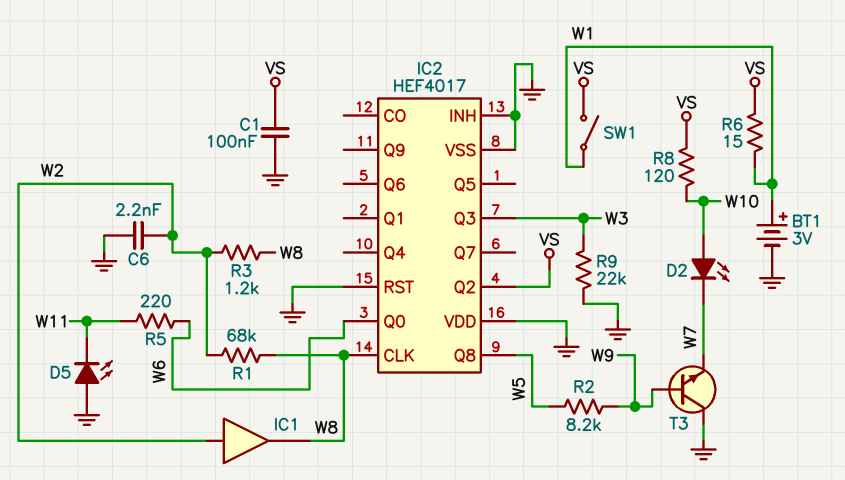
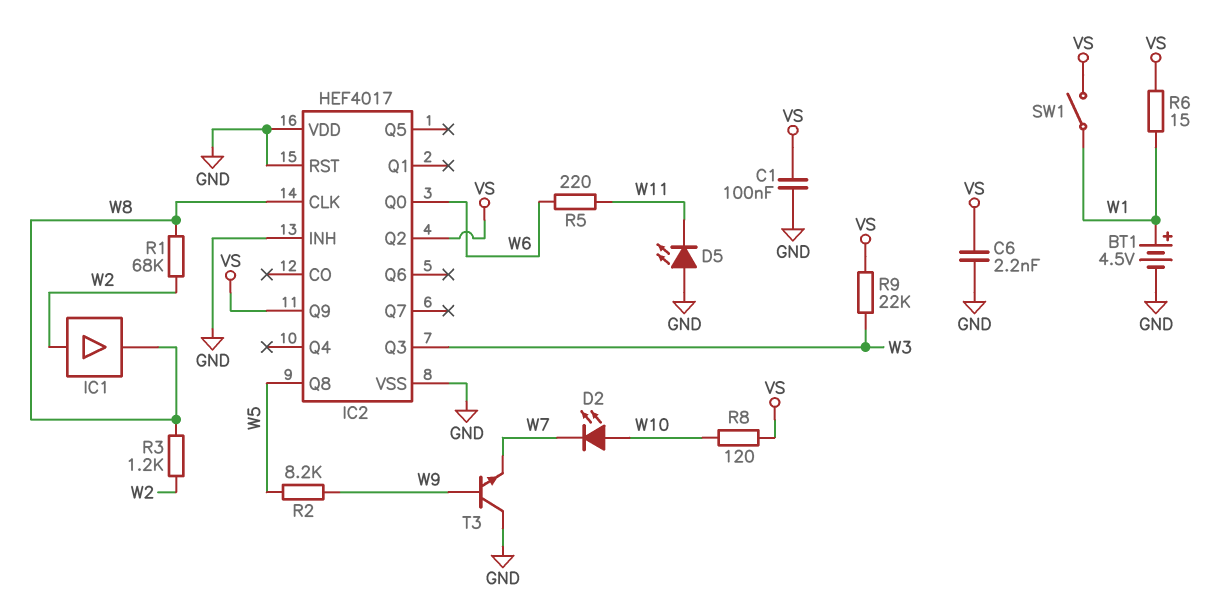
BT1: 3V (plus W1, minus GND) -> 4.5V (plus W1, minus GND)
C6: 2.2nF (GND, W2) -> 2.2nF (GND, VS)
IC2 pin Q9: none -> VS
R9: 22k (GND, W3) -> 22k (VS, W3)

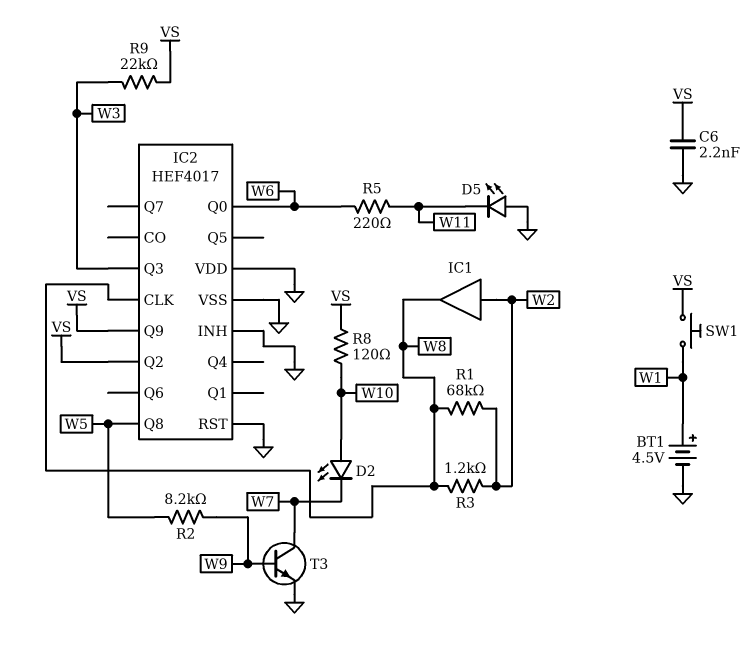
C1: 100nF (GND, VS) -> none
R6: 15 (VS, W1) -> none
SW1: switch (VS, W1) -> button (VS, W1)
T3: NPN (B W9, C GND, E W7) -> NPN (B W9, C W7, E GND)

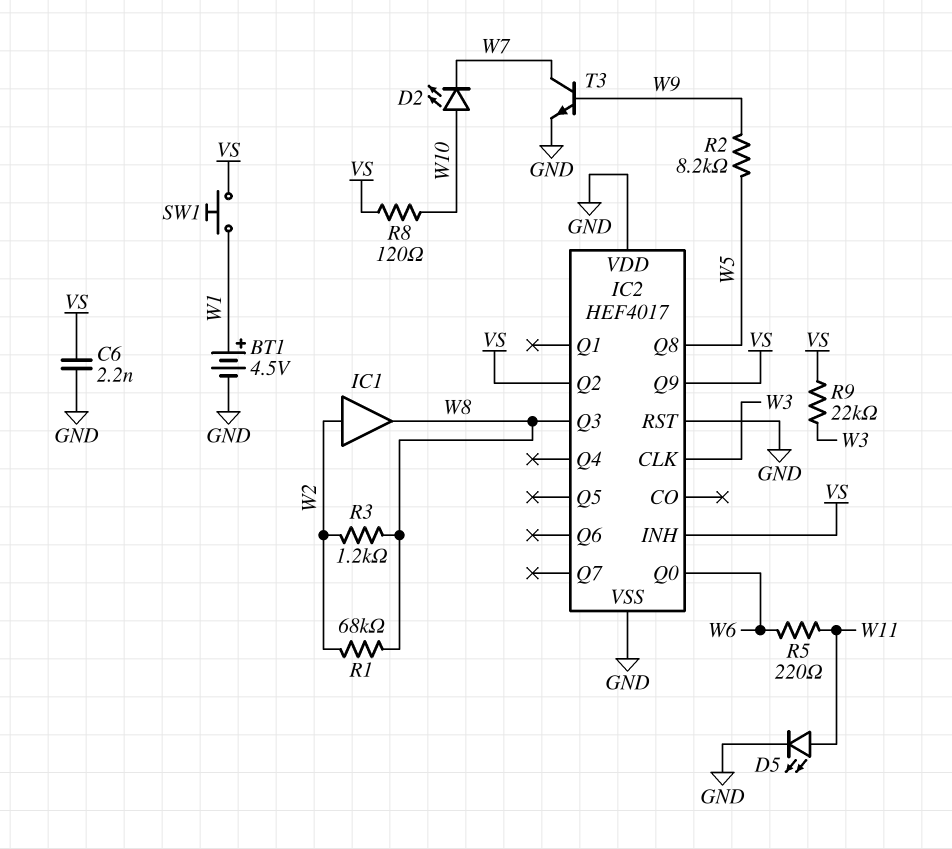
D5: LED (A GND, K W11) -> LED (A W11, K GND)
IC2 pin CLK: W8 -> W3
IC2 pin INH: GND -> VS
IC2 pin Q3: W3 -> W8

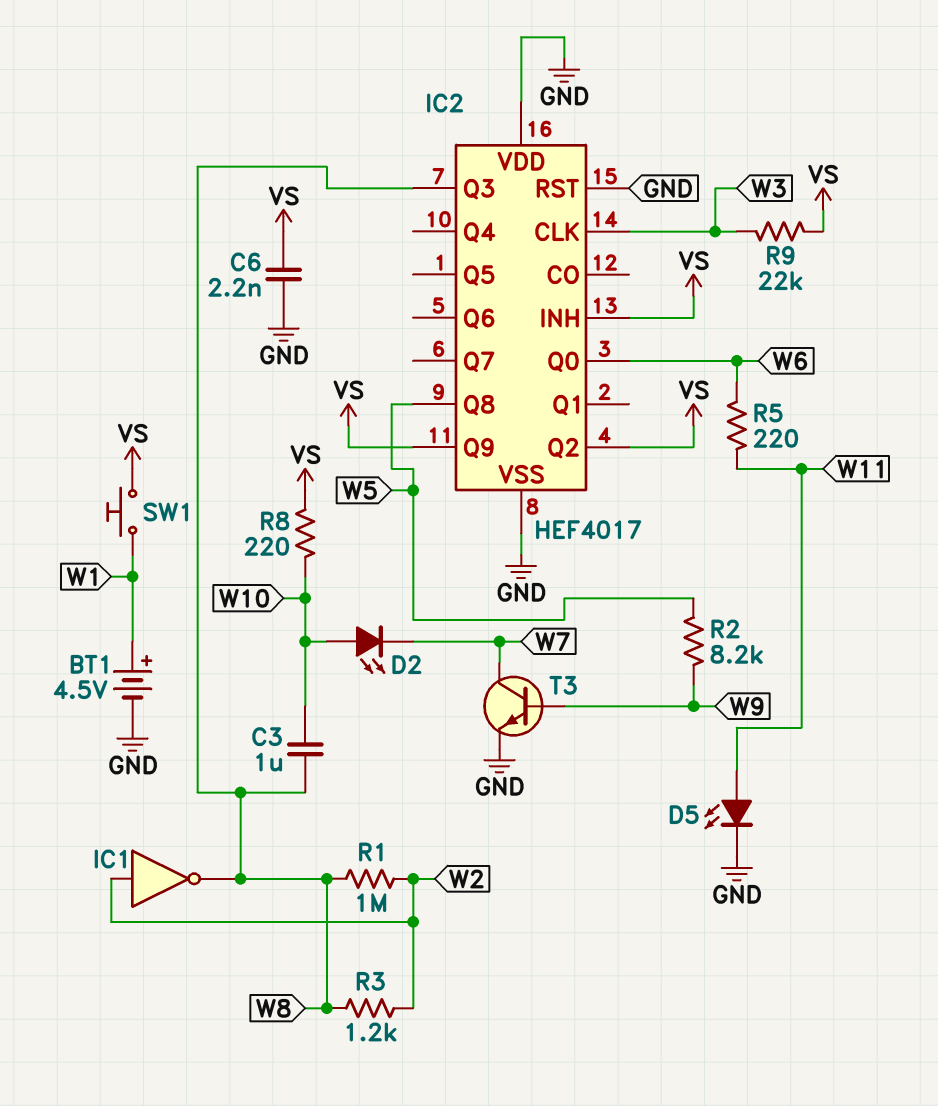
C3: none -> 1uF (W8, W10)
IC1: buffer (in W2, out W8) -> NOT (in W2, out W8)
R1: 68k (W2, W8) -> 1M (W2, W8)
R8: 120 (VS, W10) -> 220 (VS, W10)

